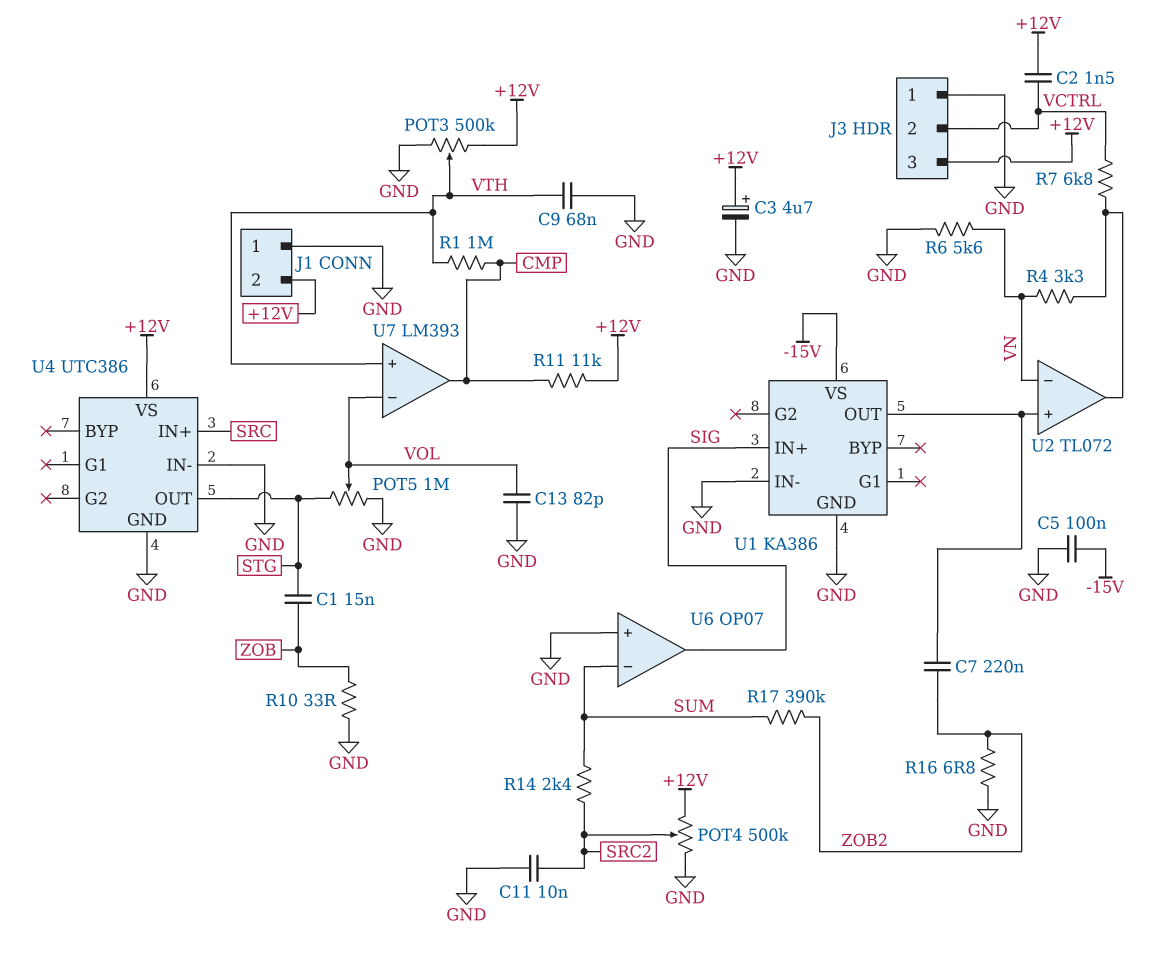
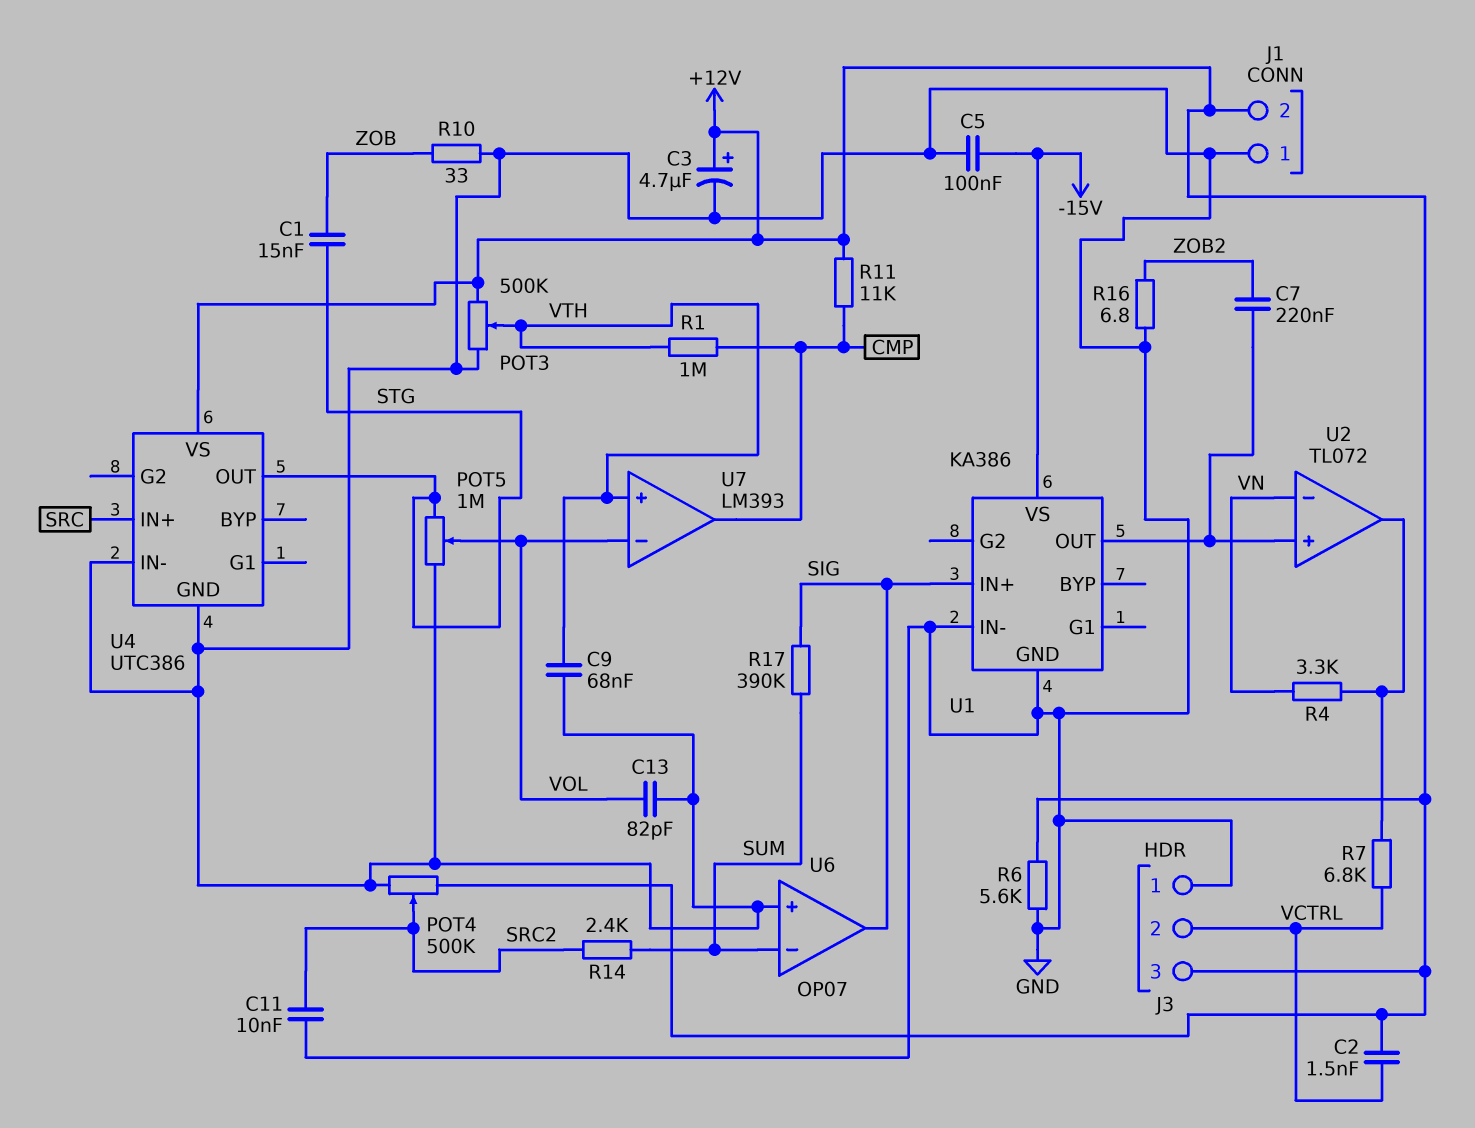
R6: 5.6k (GND, VN) -> 5.6k (+12V, GND)
R17: 390k (SUM, ZOB2) -> 390k (SIG, SUM)

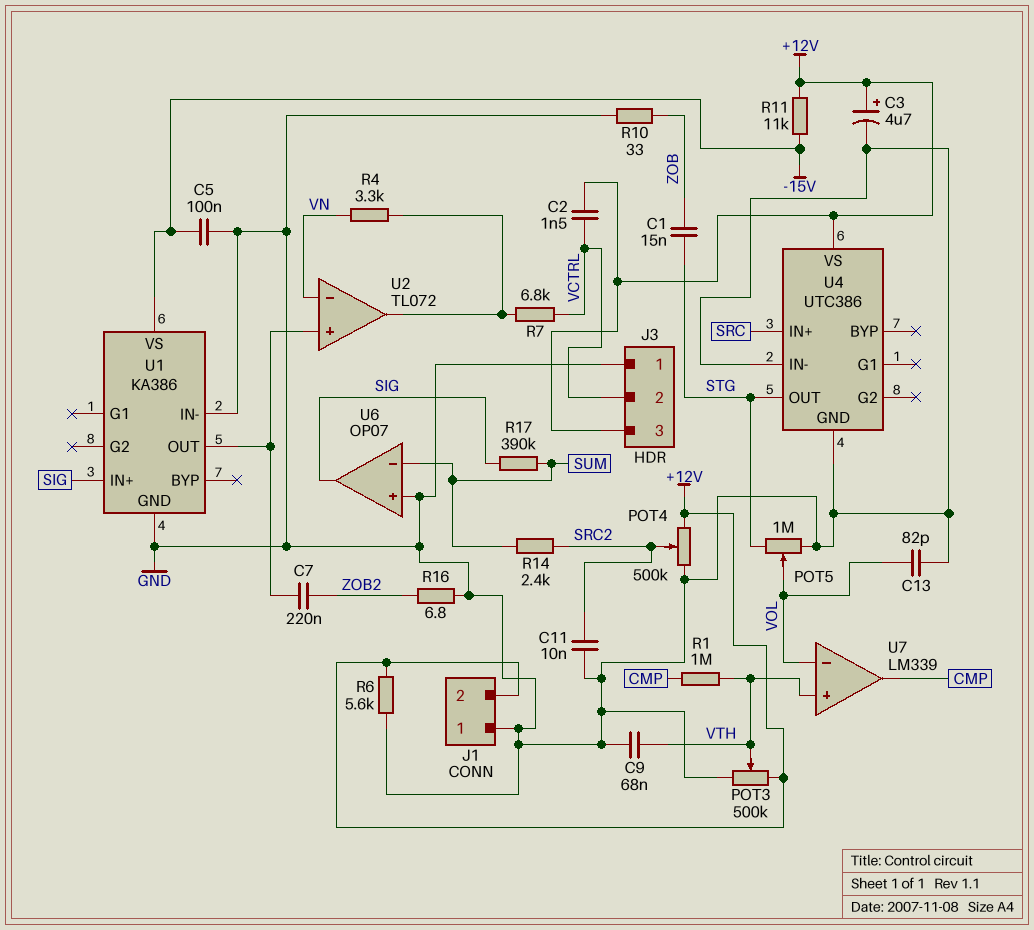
R11: 11k (+12V, CMP) -> 11k (+12V, -15V)
U7: LM393 -> LM339

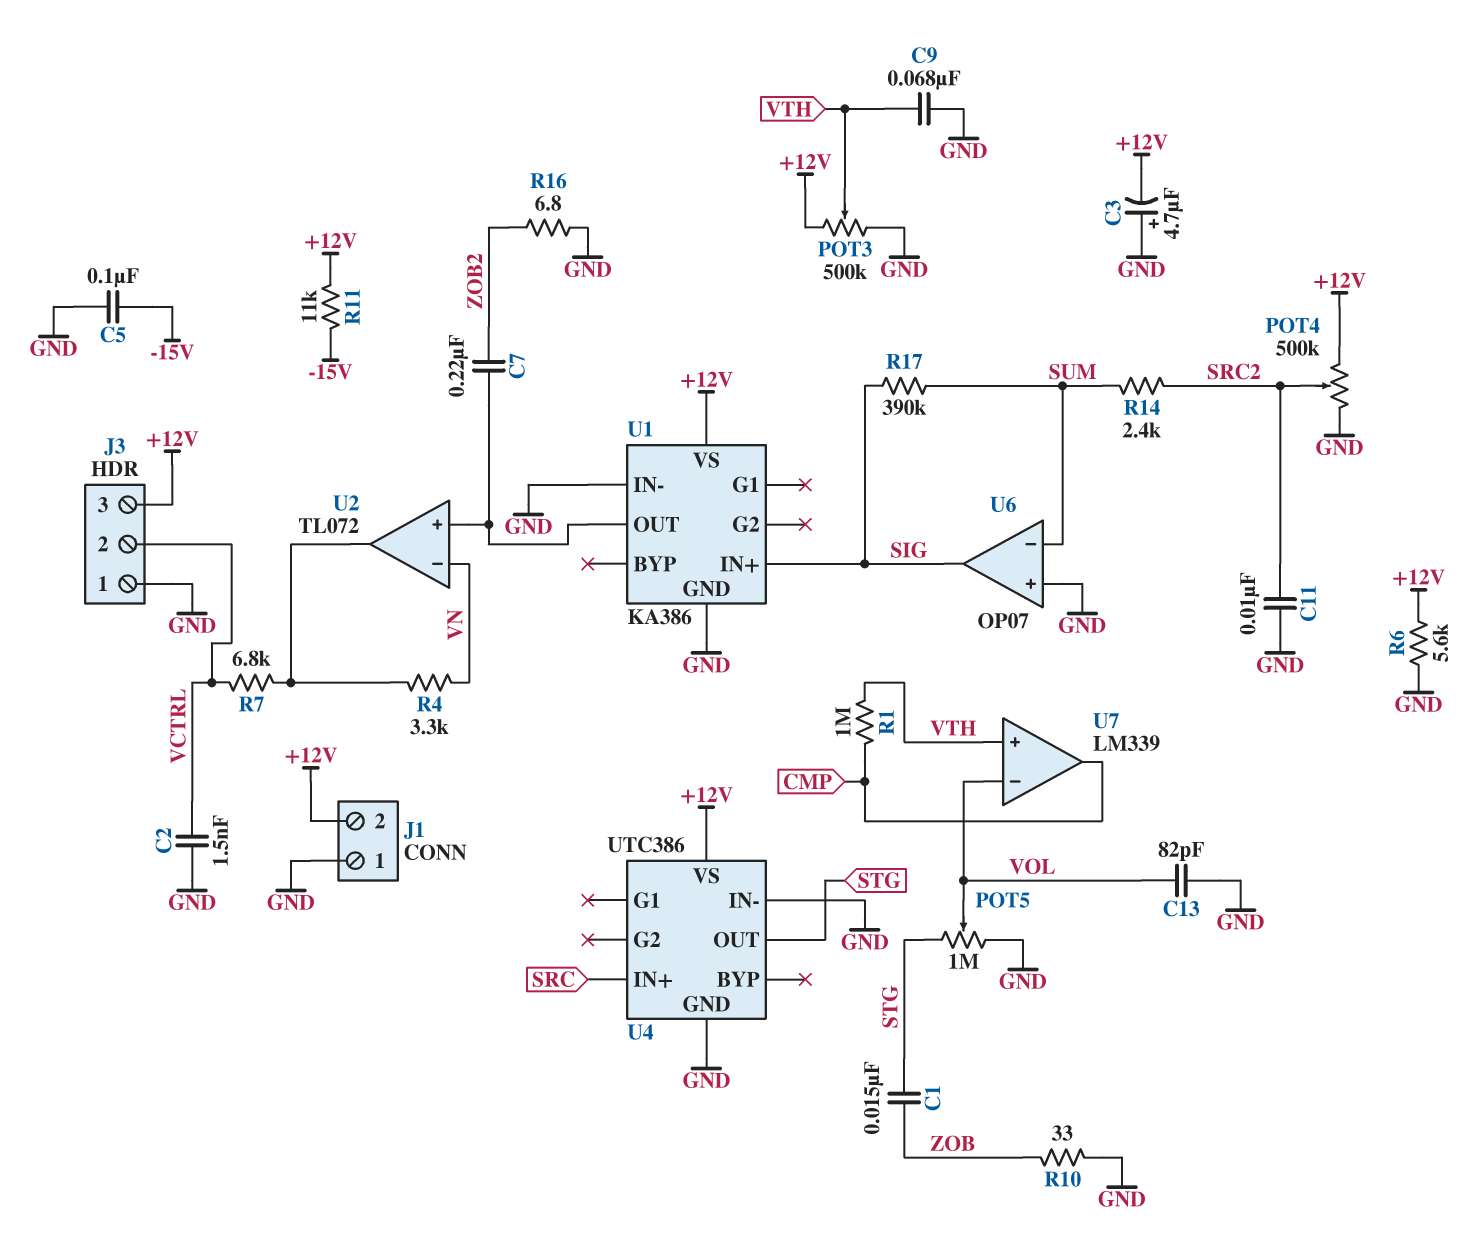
C2: 1.5nF (+12V, VCTRL) -> 1.5nF (GND, VCTRL)
C3: 4.7uF (plus +12V, minus GND) -> 4.7uF (plus GND, minus +12V)
U1 pin VS: -15V -> +12V

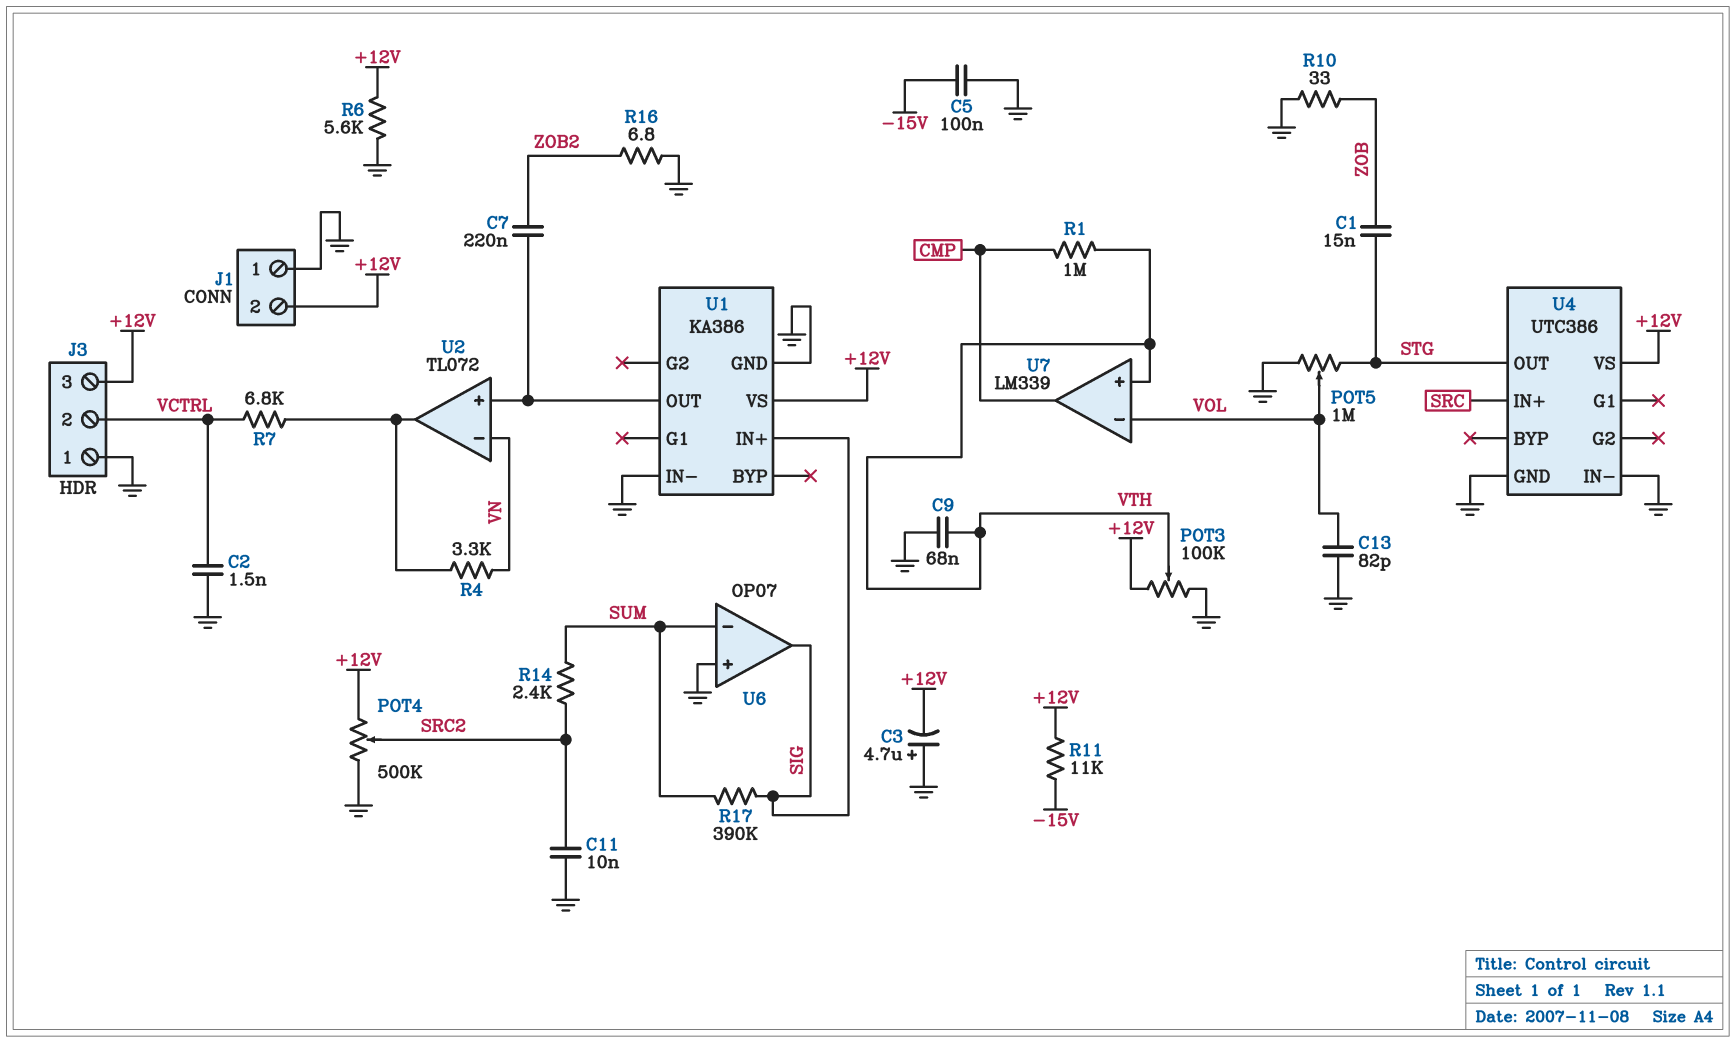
POT3: 500k (+12V, GND, wiper VTH) -> 100k (+12V, GND, wiper VTH)

